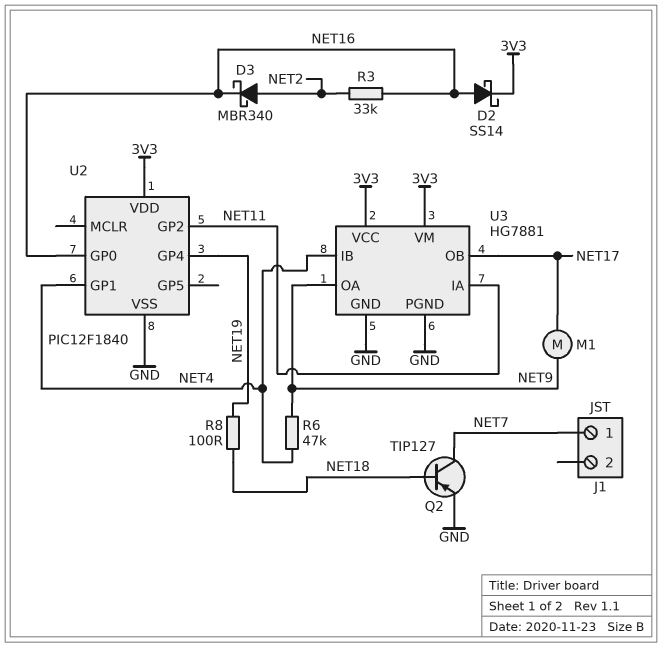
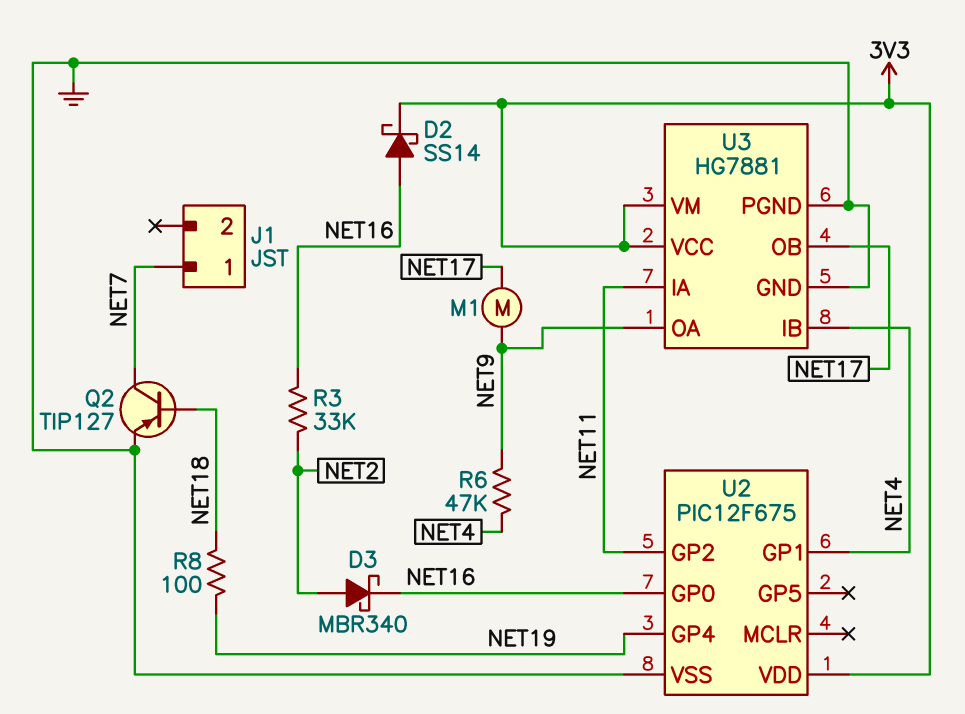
U2: PIC12F1840 -> PIC12F675

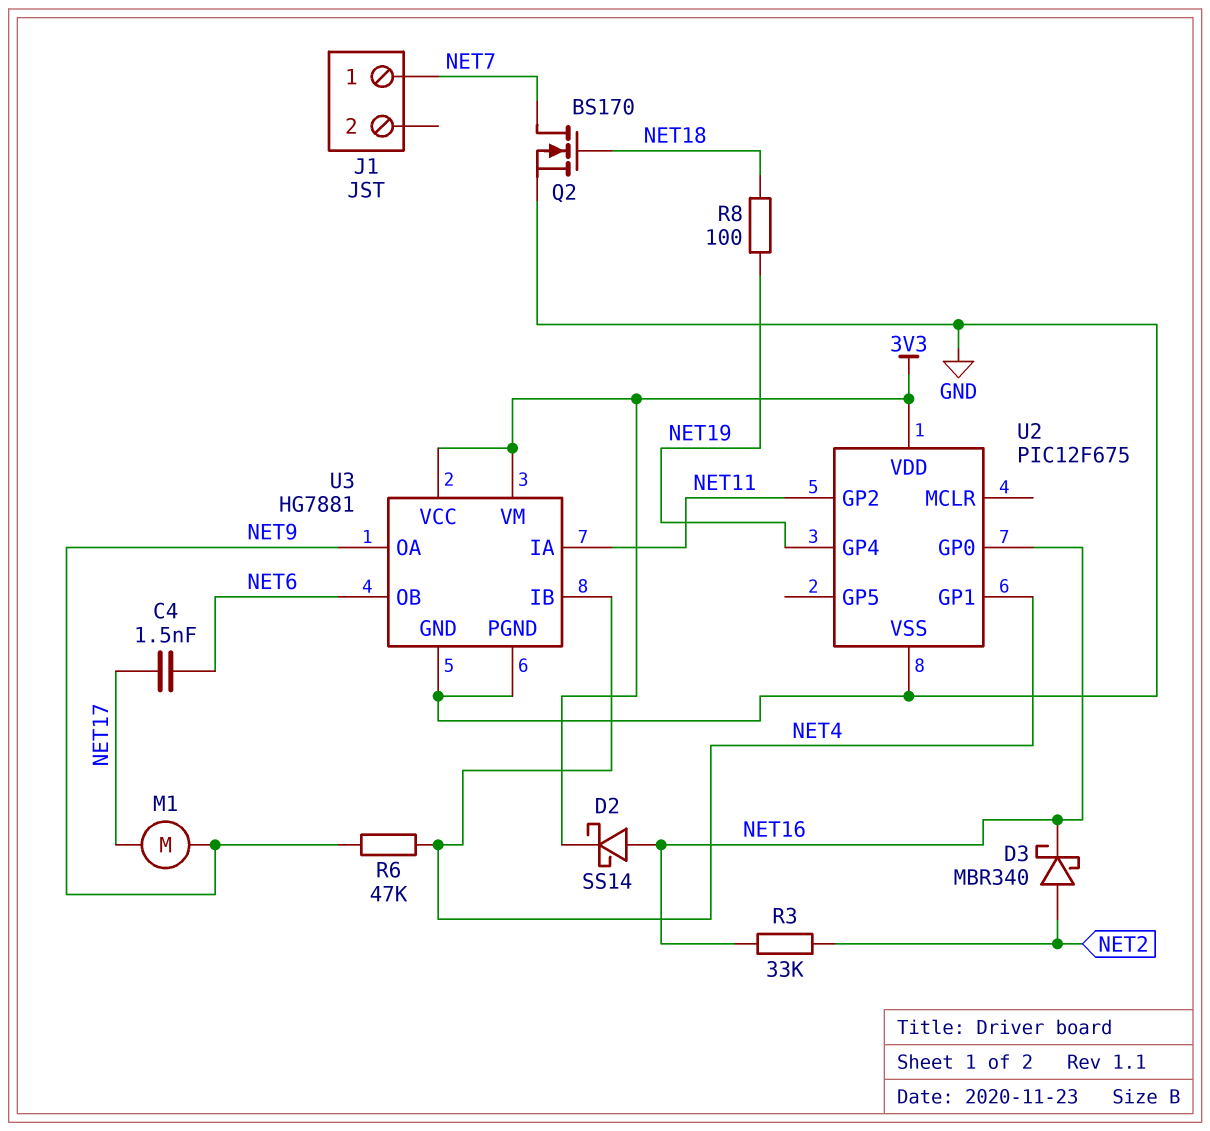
C4: none -> 1.5nF (NET6, NET17)
Q2: PNP TIP127 (B NET18, C NET7, E GND) -> NMOS BS170 (G NET18, D NET7, S GND)
U3 pin OB: NET17 -> NET6

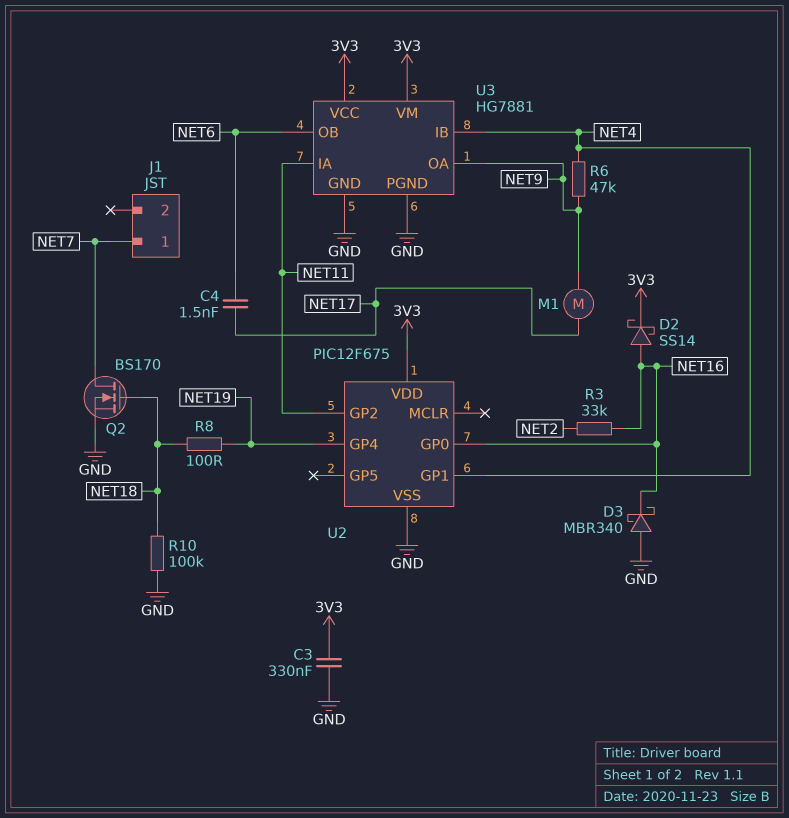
C3: none -> 330nF (3V3, GND)
D3: schottky MBR340 (A NET2, K NET16) -> schottky MBR340 (A GND, K NET16)
R10: none -> 100k (GND, NET18)

